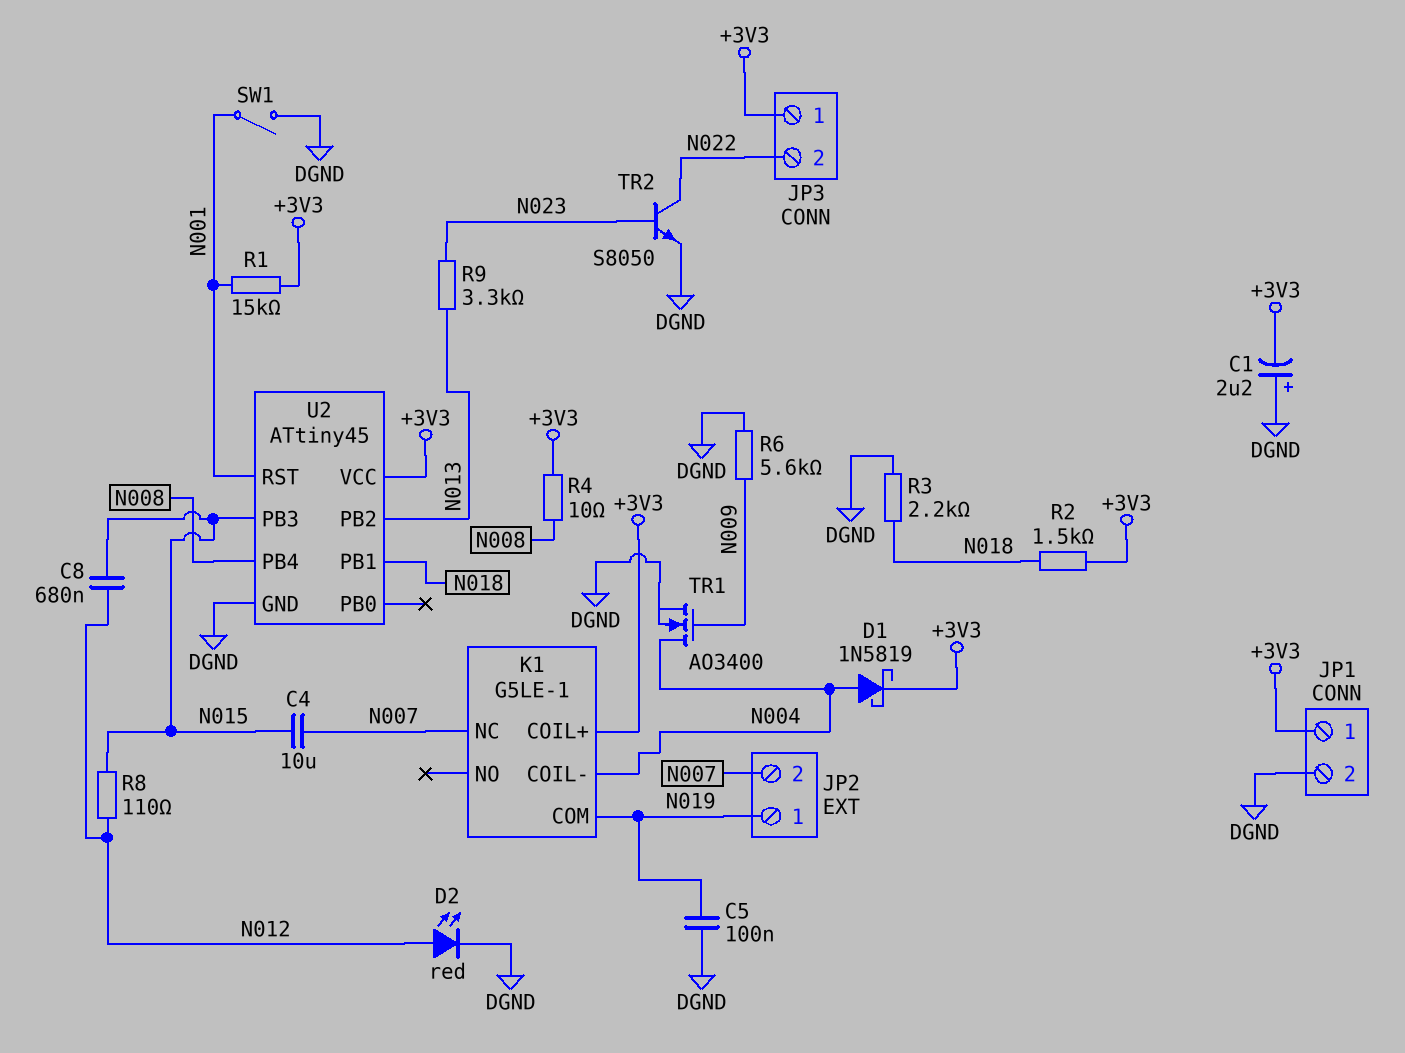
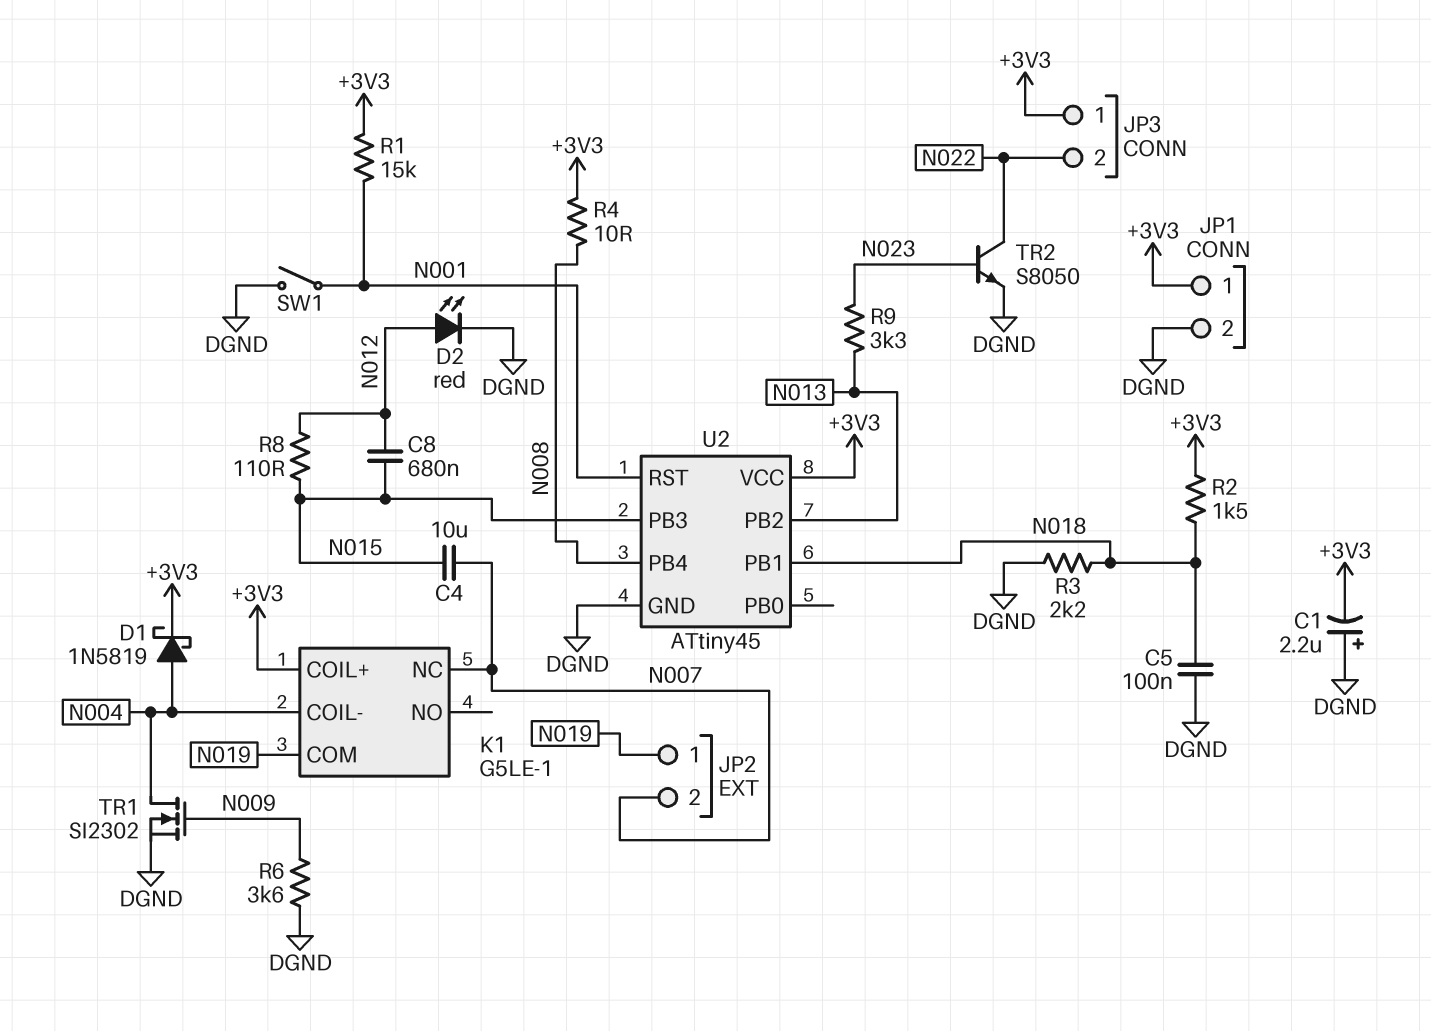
C5: 100nF (DGND, N019) -> 100nF (DGND, N018)
R6: 5.6k (DGND, N009) -> 3.6k (DGND, N009)
TR1: NMOS AO3400 (G N009, D N004, S DGND) -> NMOS SI2302 (G N009, D N004, S DGND)

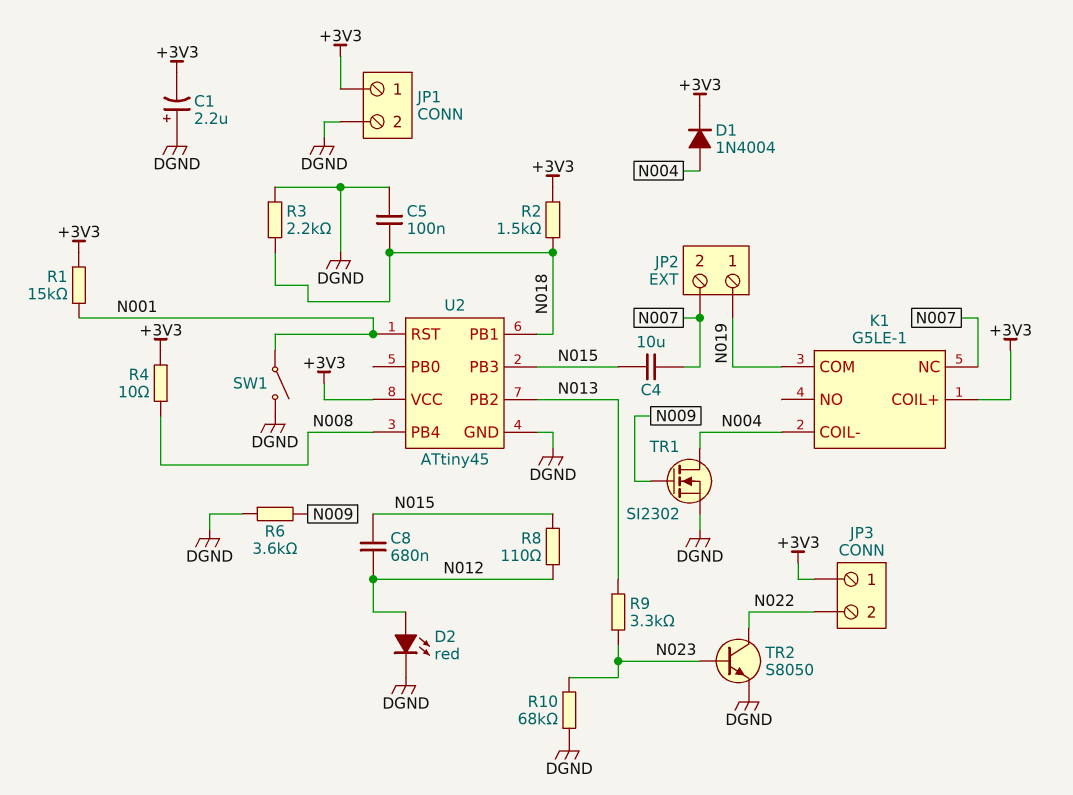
D1: schottky 1N5819 (A N004, K +3V3) -> diode 1N4004 (A N004, K +3V3)
R10: none -> 68k (DGND, N023)

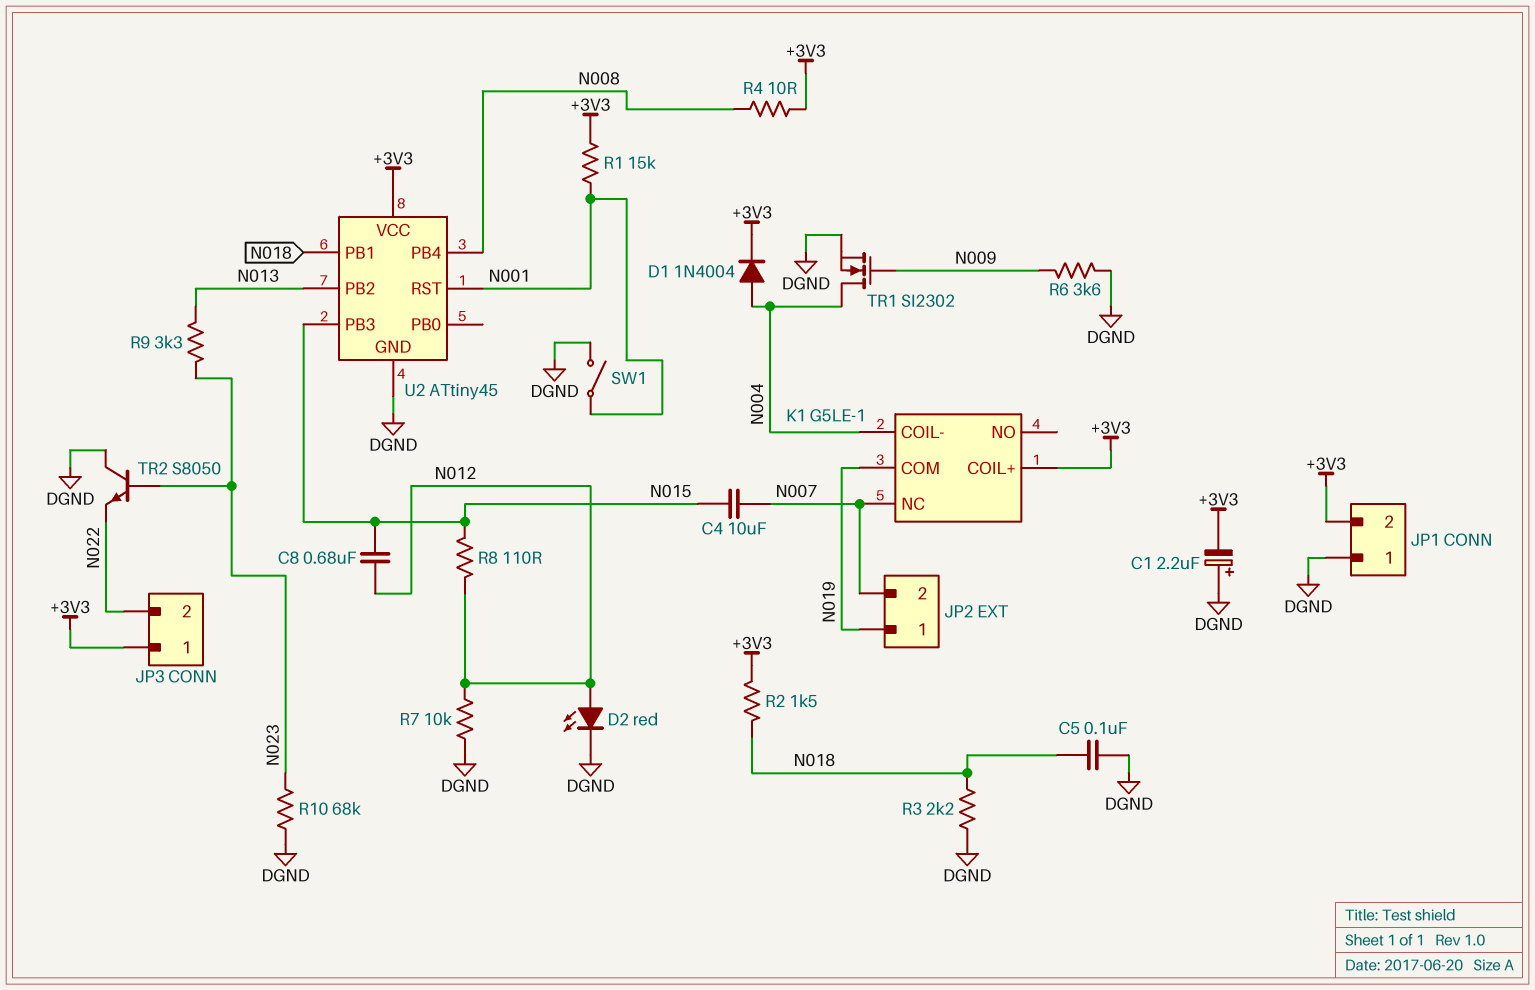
JP1 pin 1: +3V3 -> DGND
JP1 pin 2: DGND -> +3V3
R7: none -> 10k (DGND, N012)
TR2: NPN S8050 (B N023, C N022, E DGND) -> NPN S8050 (B N023, C DGND, E N022)

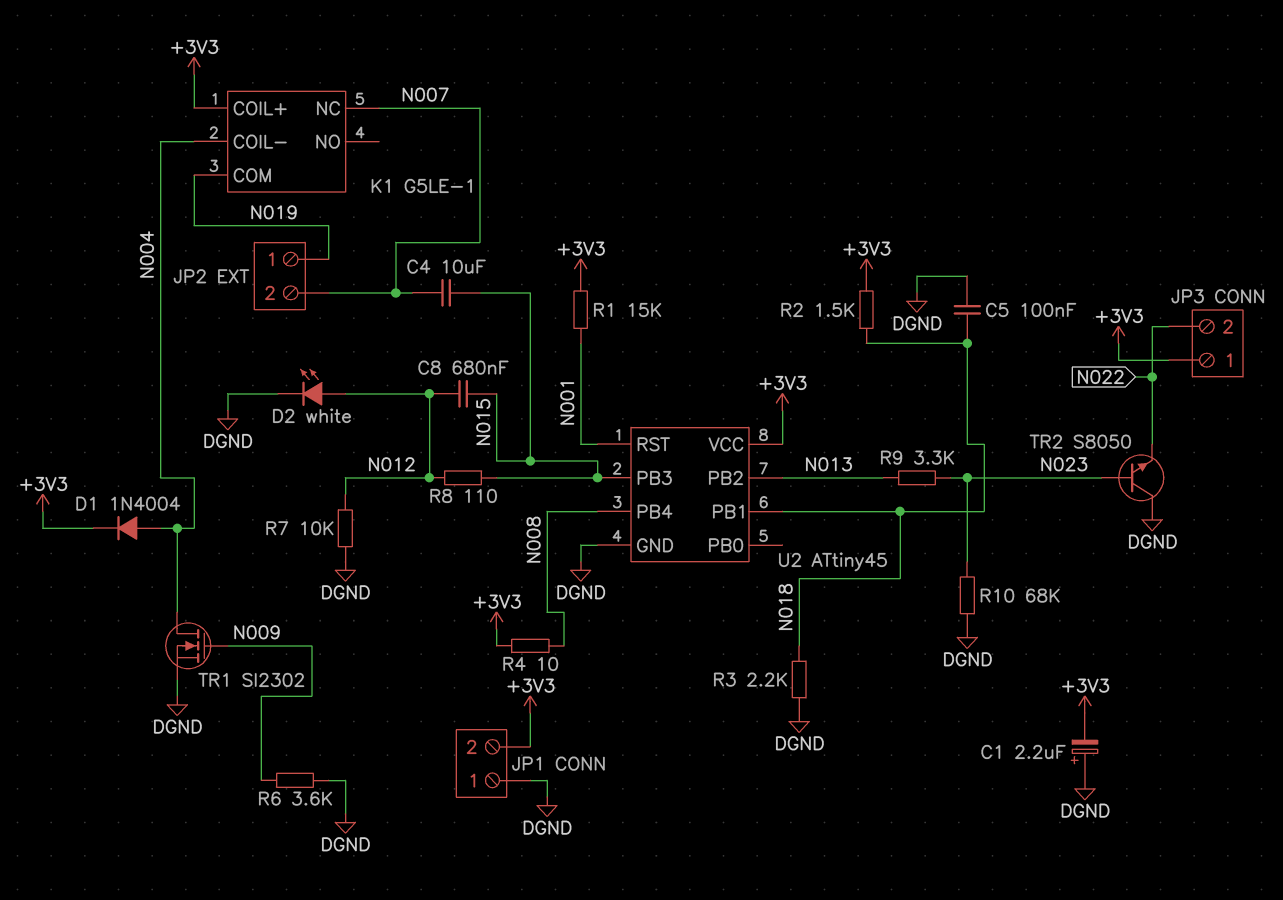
D2: LED red (A N012, K DGND) -> LED white (A N012, K DGND)
SW1: switch (DGND, N001) -> none

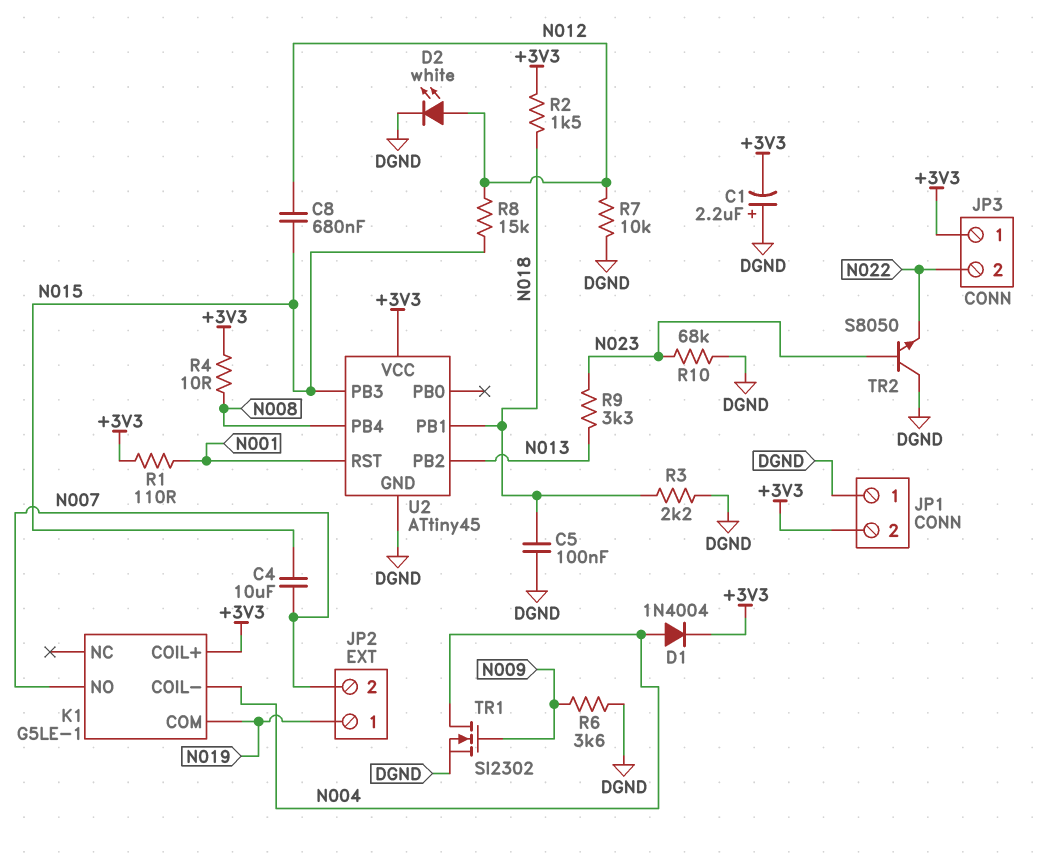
K1 pin NC: N007 -> none
K1 pin NO: none -> N007
R1: 15k (+3V3, N001) -> 110 (+3V3, N001)
R8: 110 (N012, N015) -> 15k (N012, N015)

